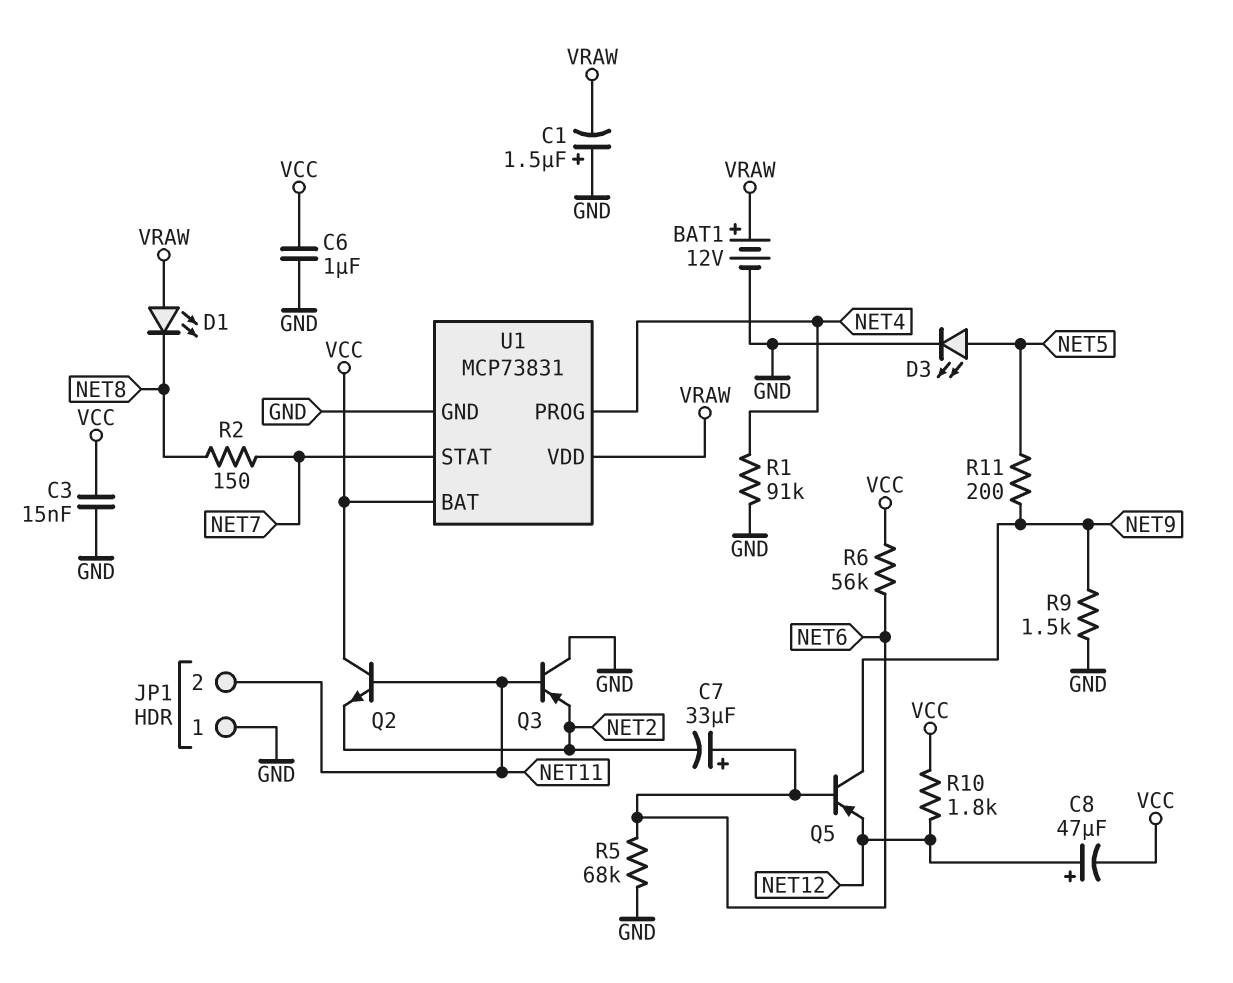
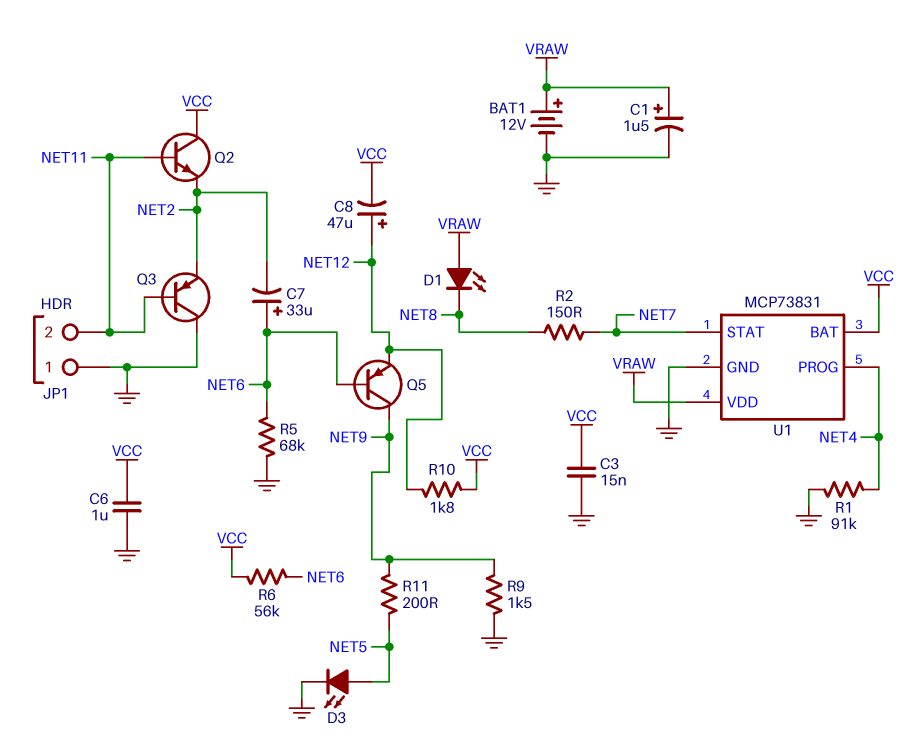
C1: 1.5uF (plus GND, minus VRAW) -> 1.5uF (plus VRAW, minus GND)

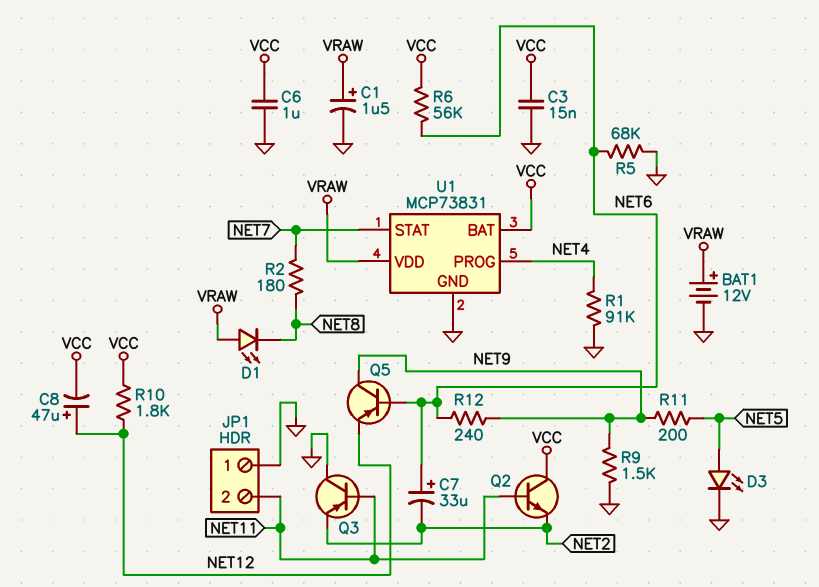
R2: 150 (NET7, NET8) -> 180 (NET7, NET8)
R12: none -> 240 (NET6, NET9)

